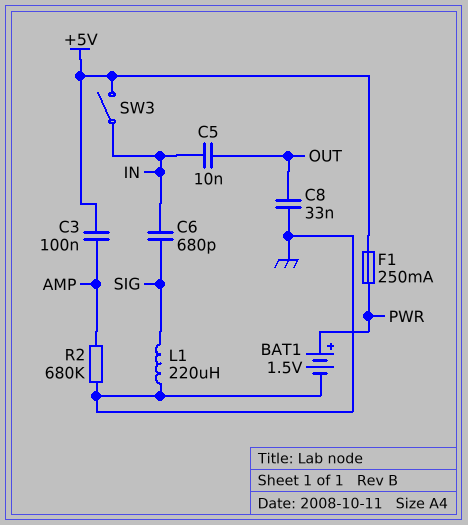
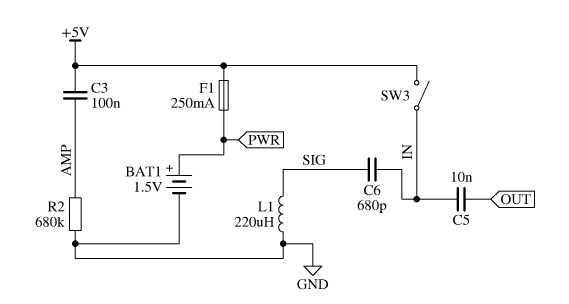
C8: 33nF (GND, OUT) -> none

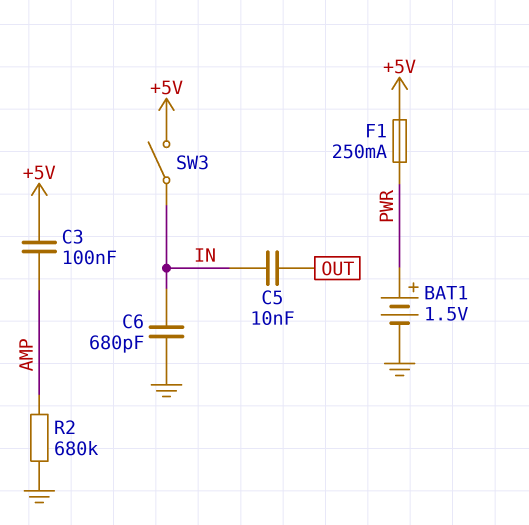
C6: 680pF (IN, SIG) -> 680pF (GND, IN)
L1: 220uH (GND, SIG) -> none

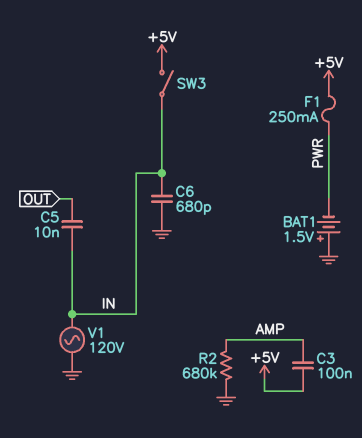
BAT1: 1.5V (plus PWR, minus GND) -> 1.5V (plus GND, minus PWR)
V1: none -> AC 120V (GND, IN)

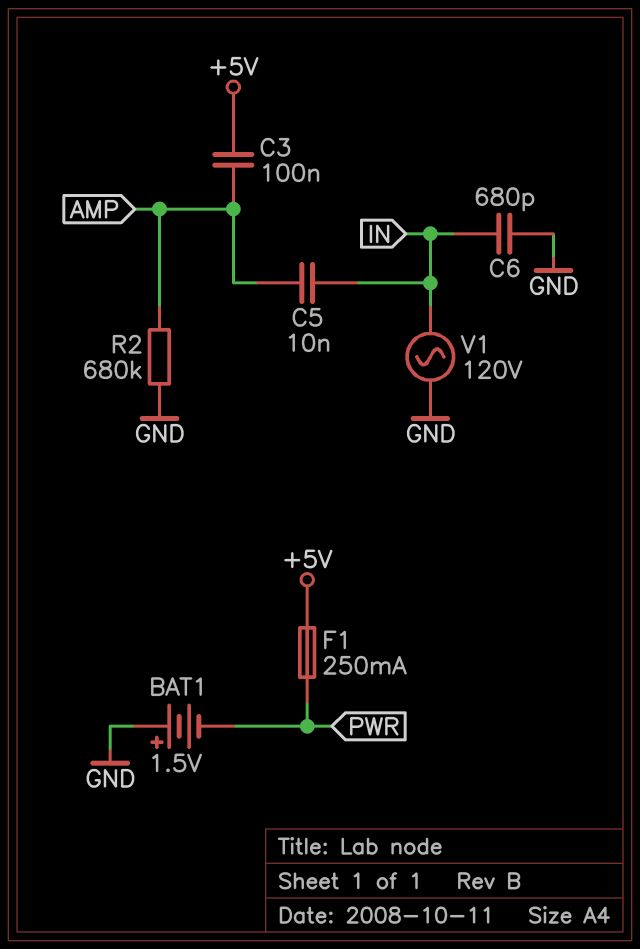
C5: 10nF (IN, OUT) -> 10nF (AMP, IN)
SW3: switch (+5V, IN) -> none

